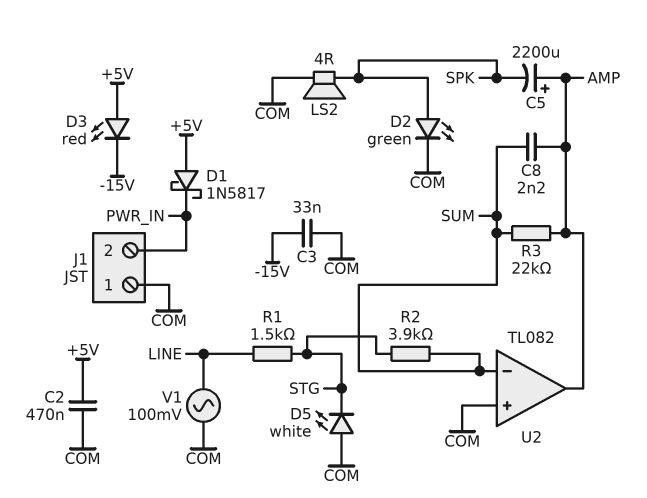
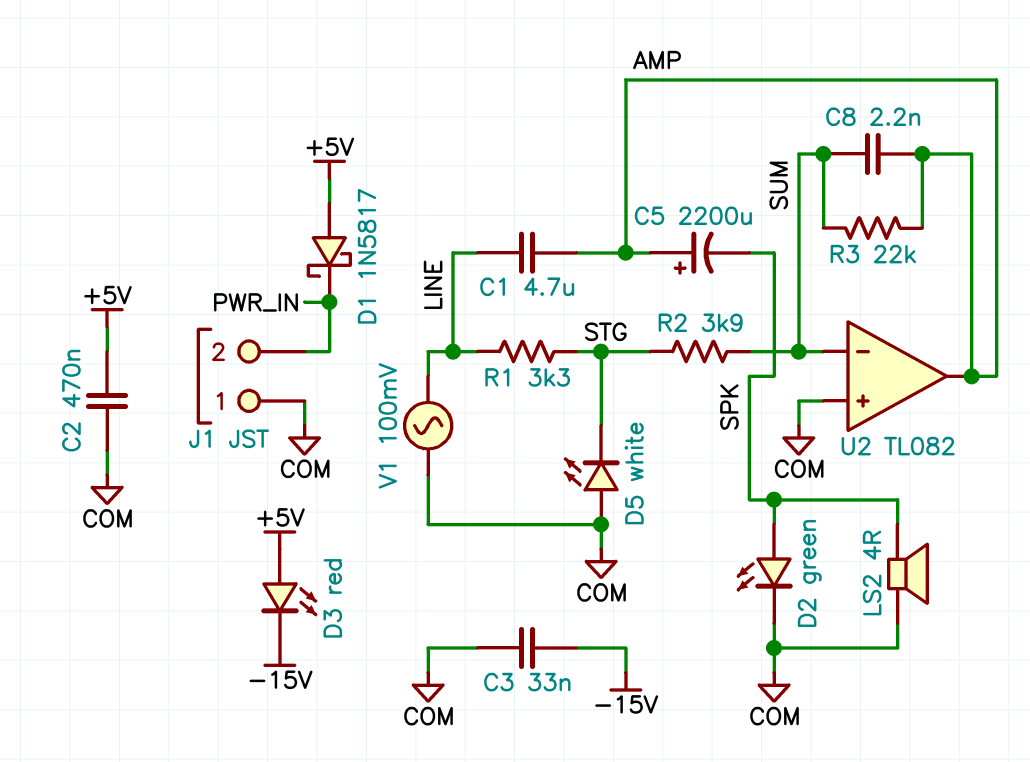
C1: none -> 4.7uF (AMP, LINE)
R1: 1.5k (LINE, STG) -> 3.3k (LINE, STG)

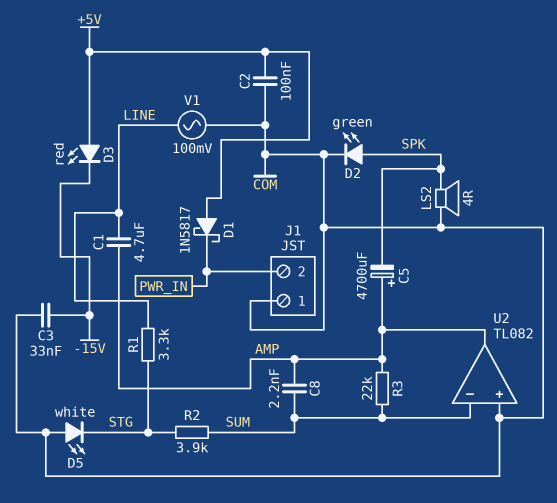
C2: 470nF (+5V, COM) -> 100nF (+5V, COM)
C5: 2200uF (plus AMP, minus SPK) -> 4700uF (plus AMP, minus SPK)

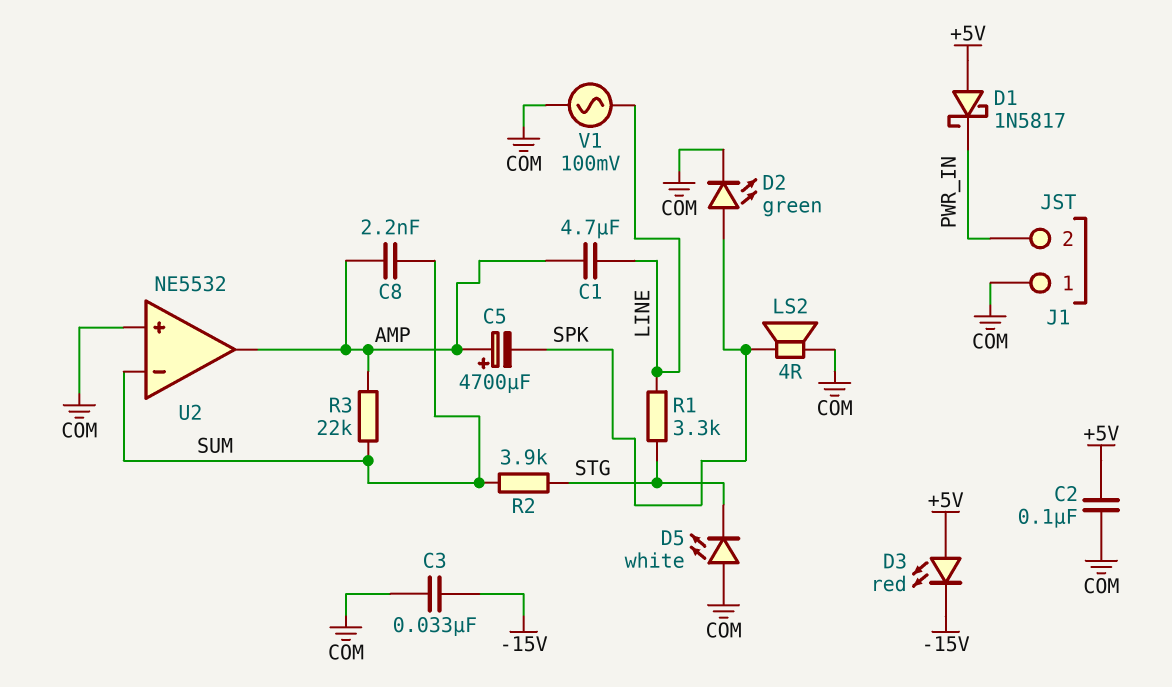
U2: TL082 -> NE5532

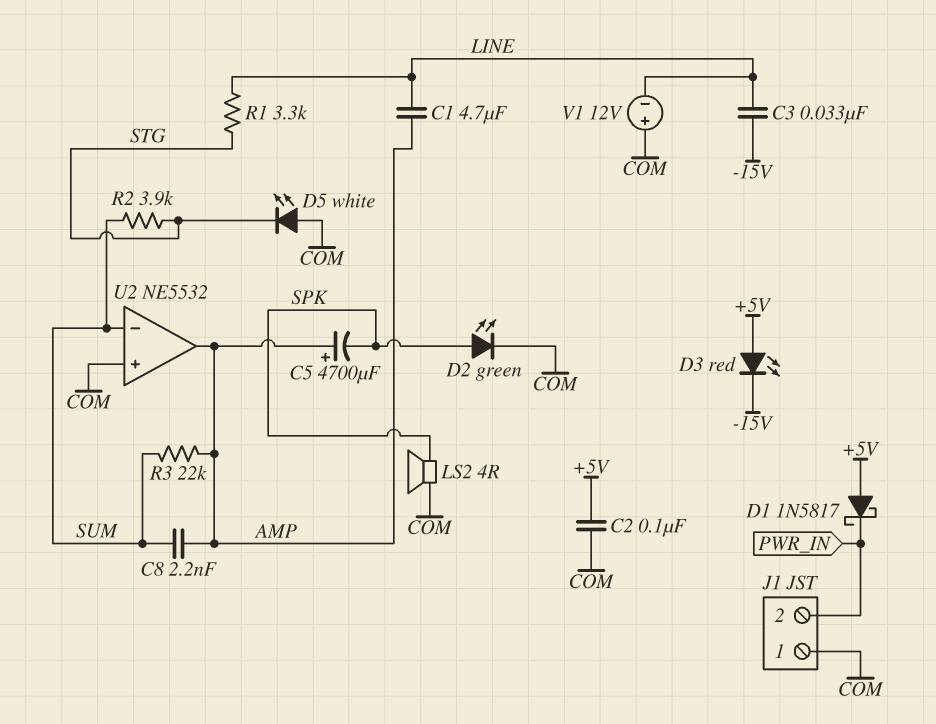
C3: 33nF (-15V, COM) -> 33nF (-15V, LINE)
V1: AC 100mV (COM, LINE) -> 12V (plus COM, minus LINE)

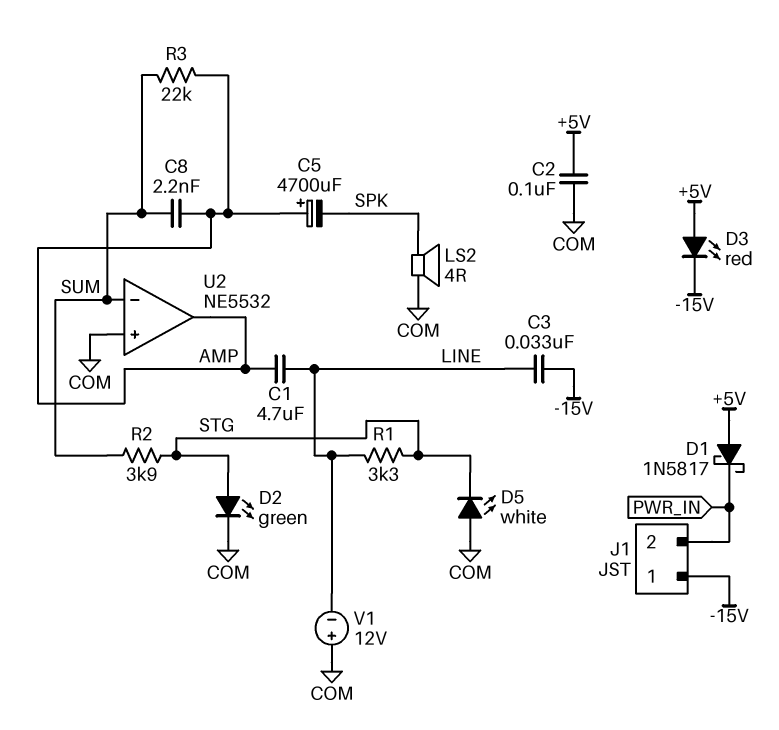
D2: LED green (A SPK, K COM) -> LED green (A STG, K COM)
J1 pin 1: COM -> -15V

